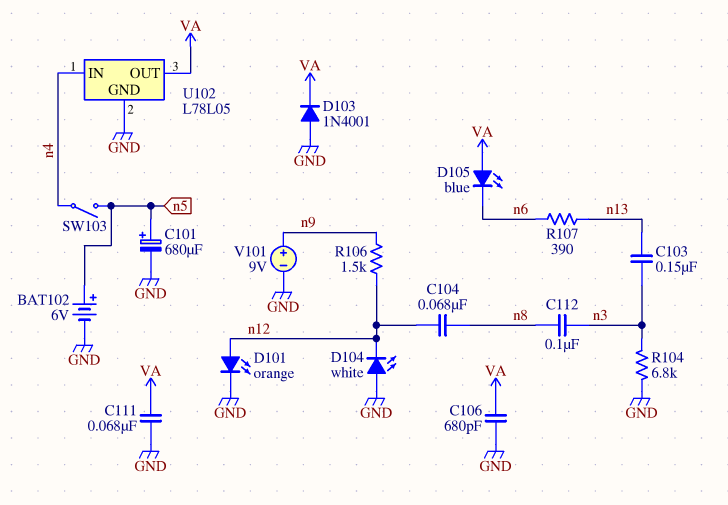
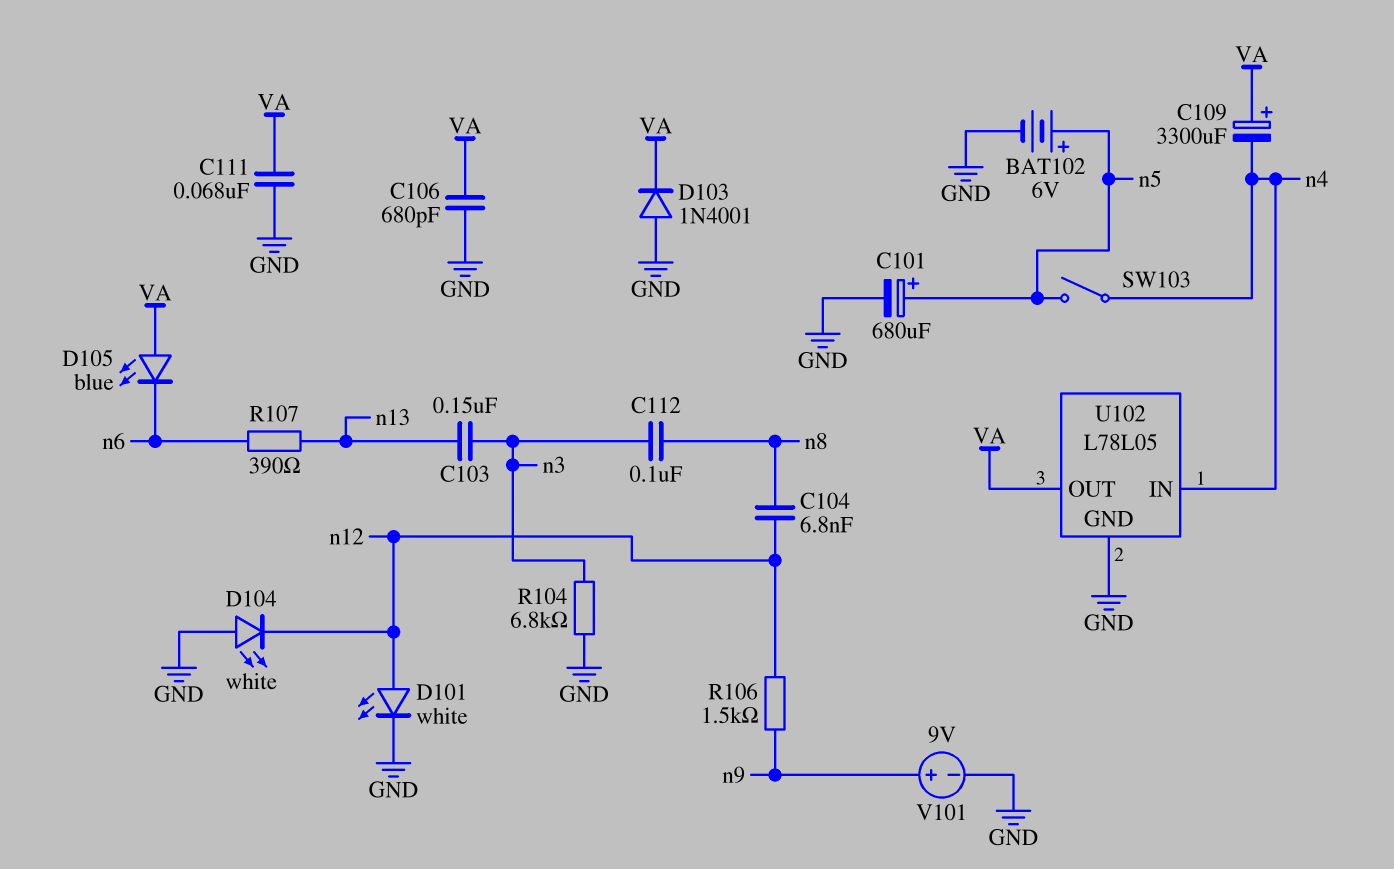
C104: 68nF (n8, n12) -> 6.8nF (n8, n12)
C109: none -> 3300uF (plus VA, minus n4)
D101: LED orange (A n12, K GND) -> LED white (A n12, K GND)

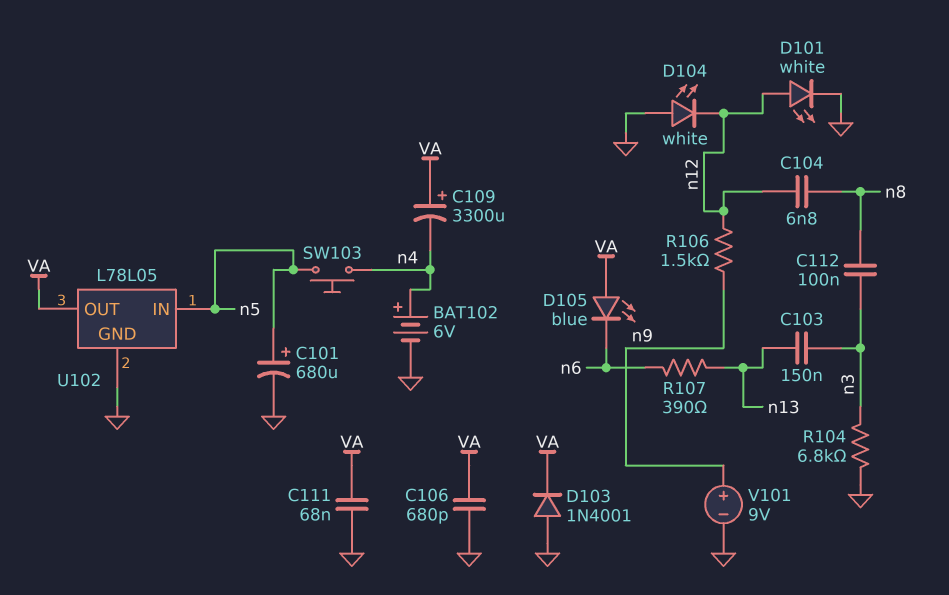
BAT102: 6V (plus n5, minus GND) -> 6V (plus n4, minus GND)
SW103: switch (n4, n5) -> button (n4, n5)
U102 pin IN: n4 -> n5

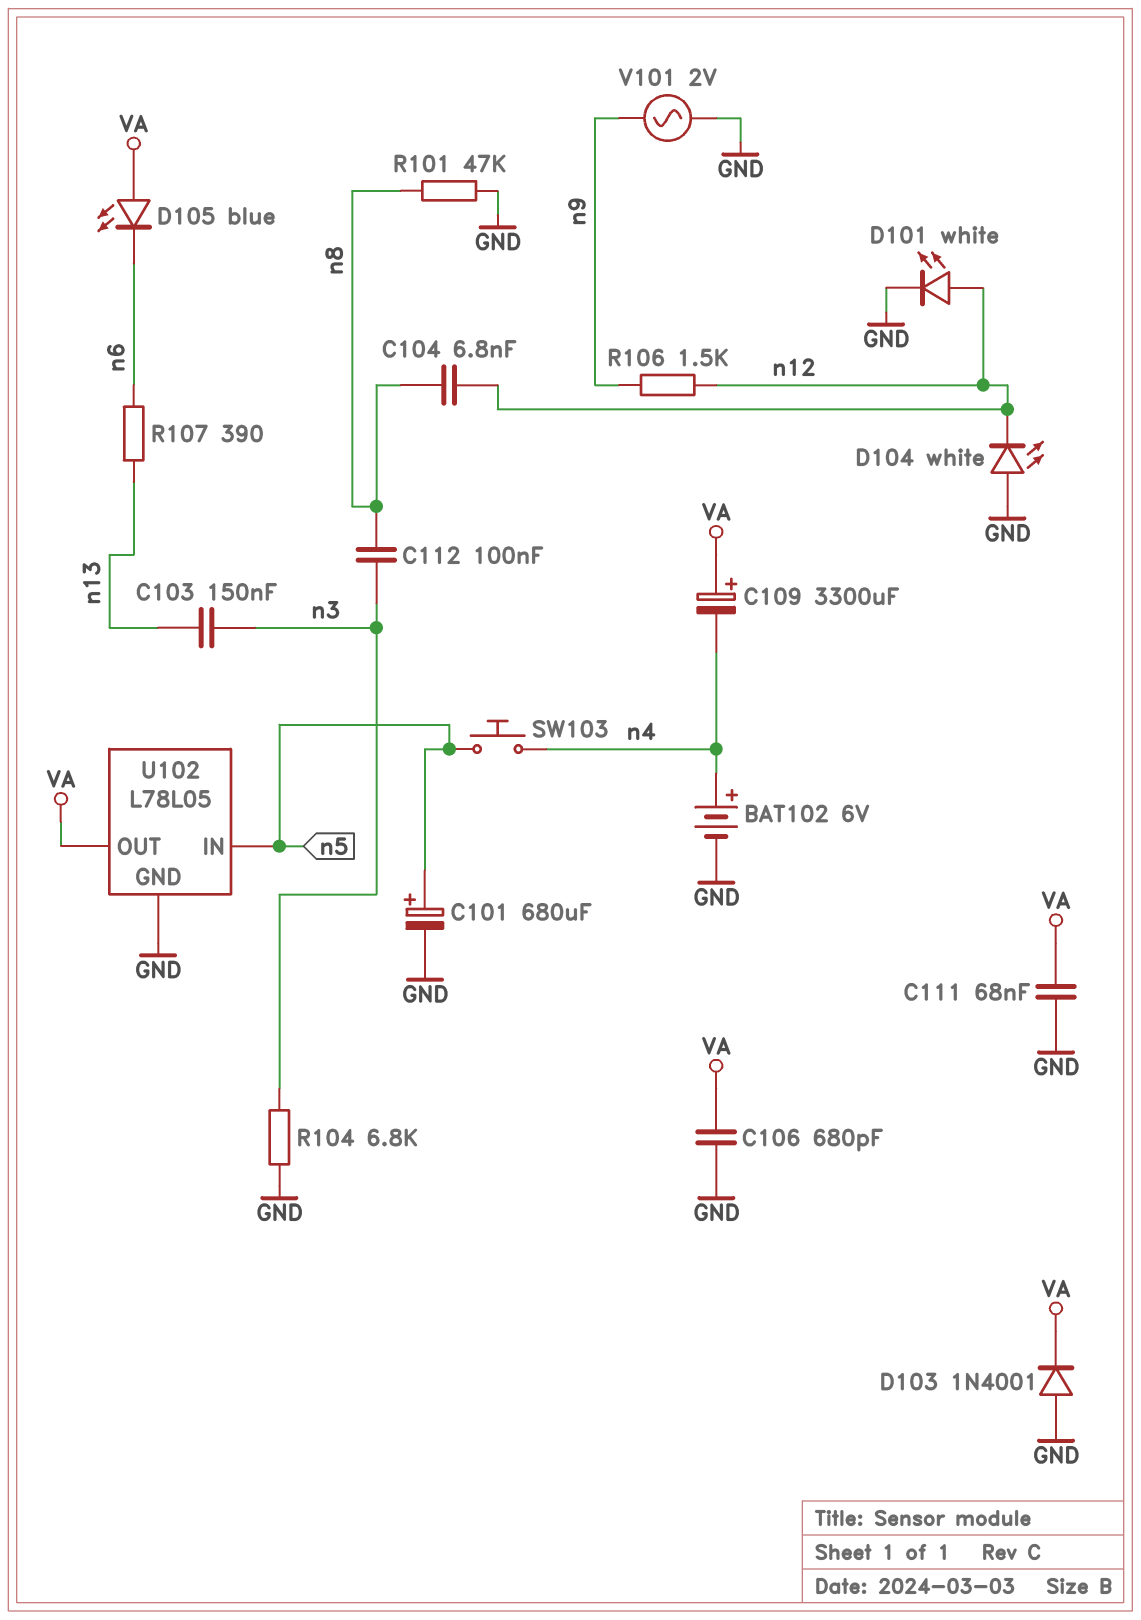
R101: none -> 47k (GND, n8)
V101: 9V (plus n9, minus GND) -> AC 2V (GND, n9)

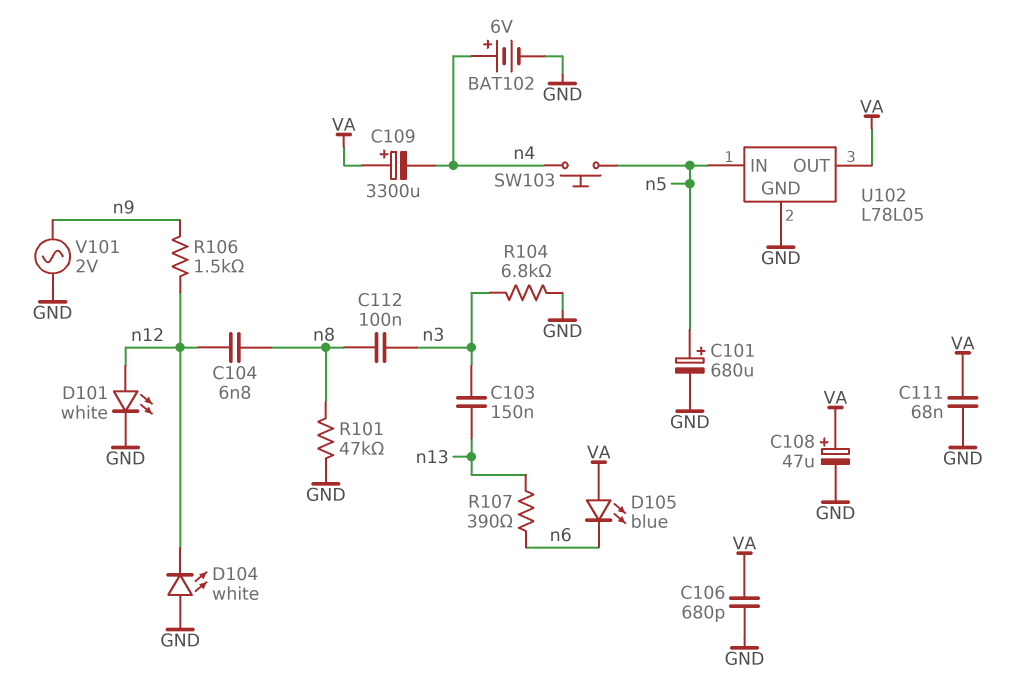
C108: none -> 47uF (plus VA, minus GND)
D103: diode 1N4001 (A GND, K VA) -> none

